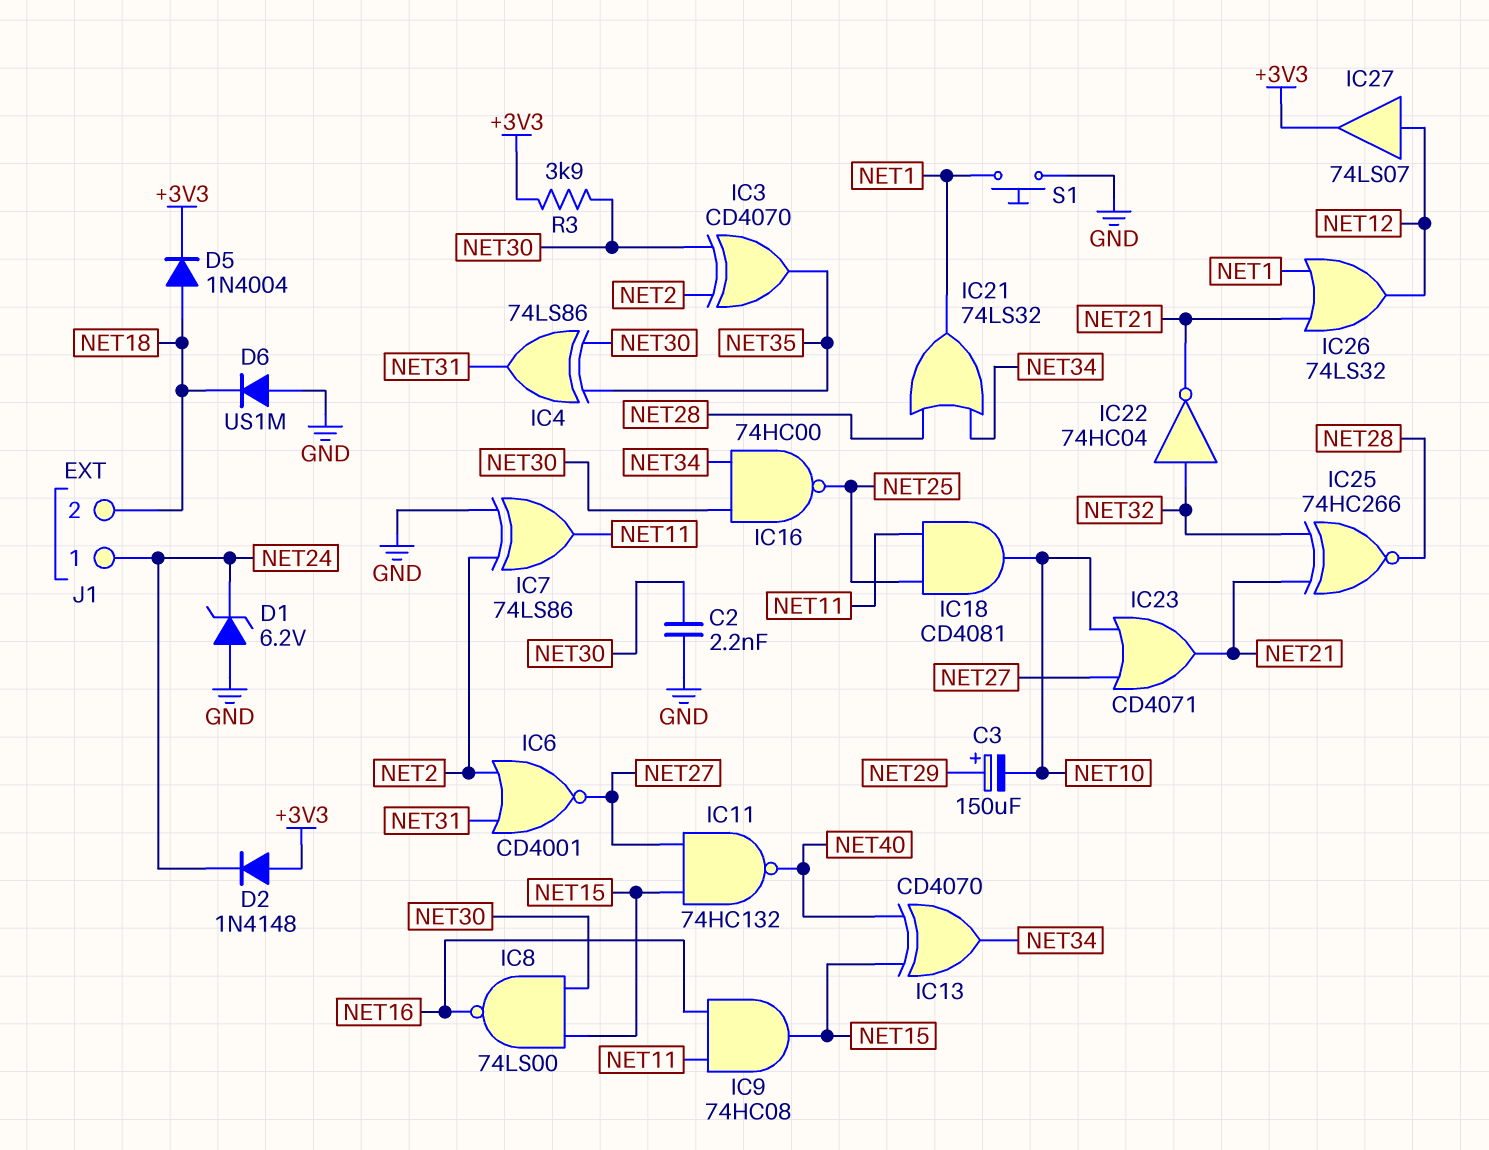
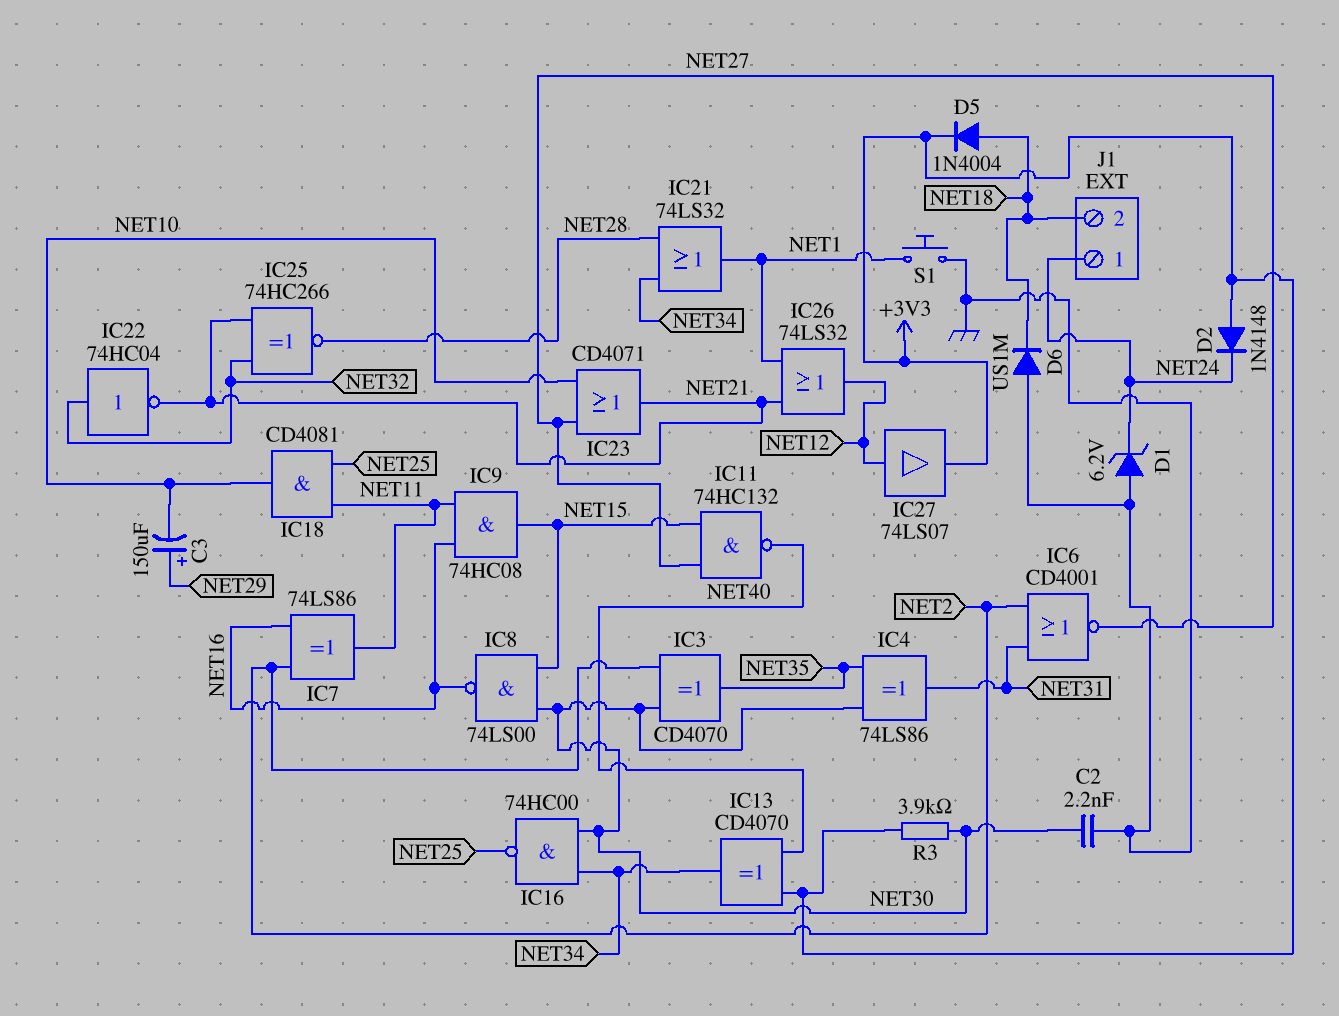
IC7: XOR 74LS86 (in GND, in NET2, out NET11) -> XOR 74LS86 (in NET2, in NET16, out NET11)
IC13: XOR CD4070 (in NET15, in NET40, out NET34) -> XOR CD4070 (in +3V3, in NET40, out NET34)

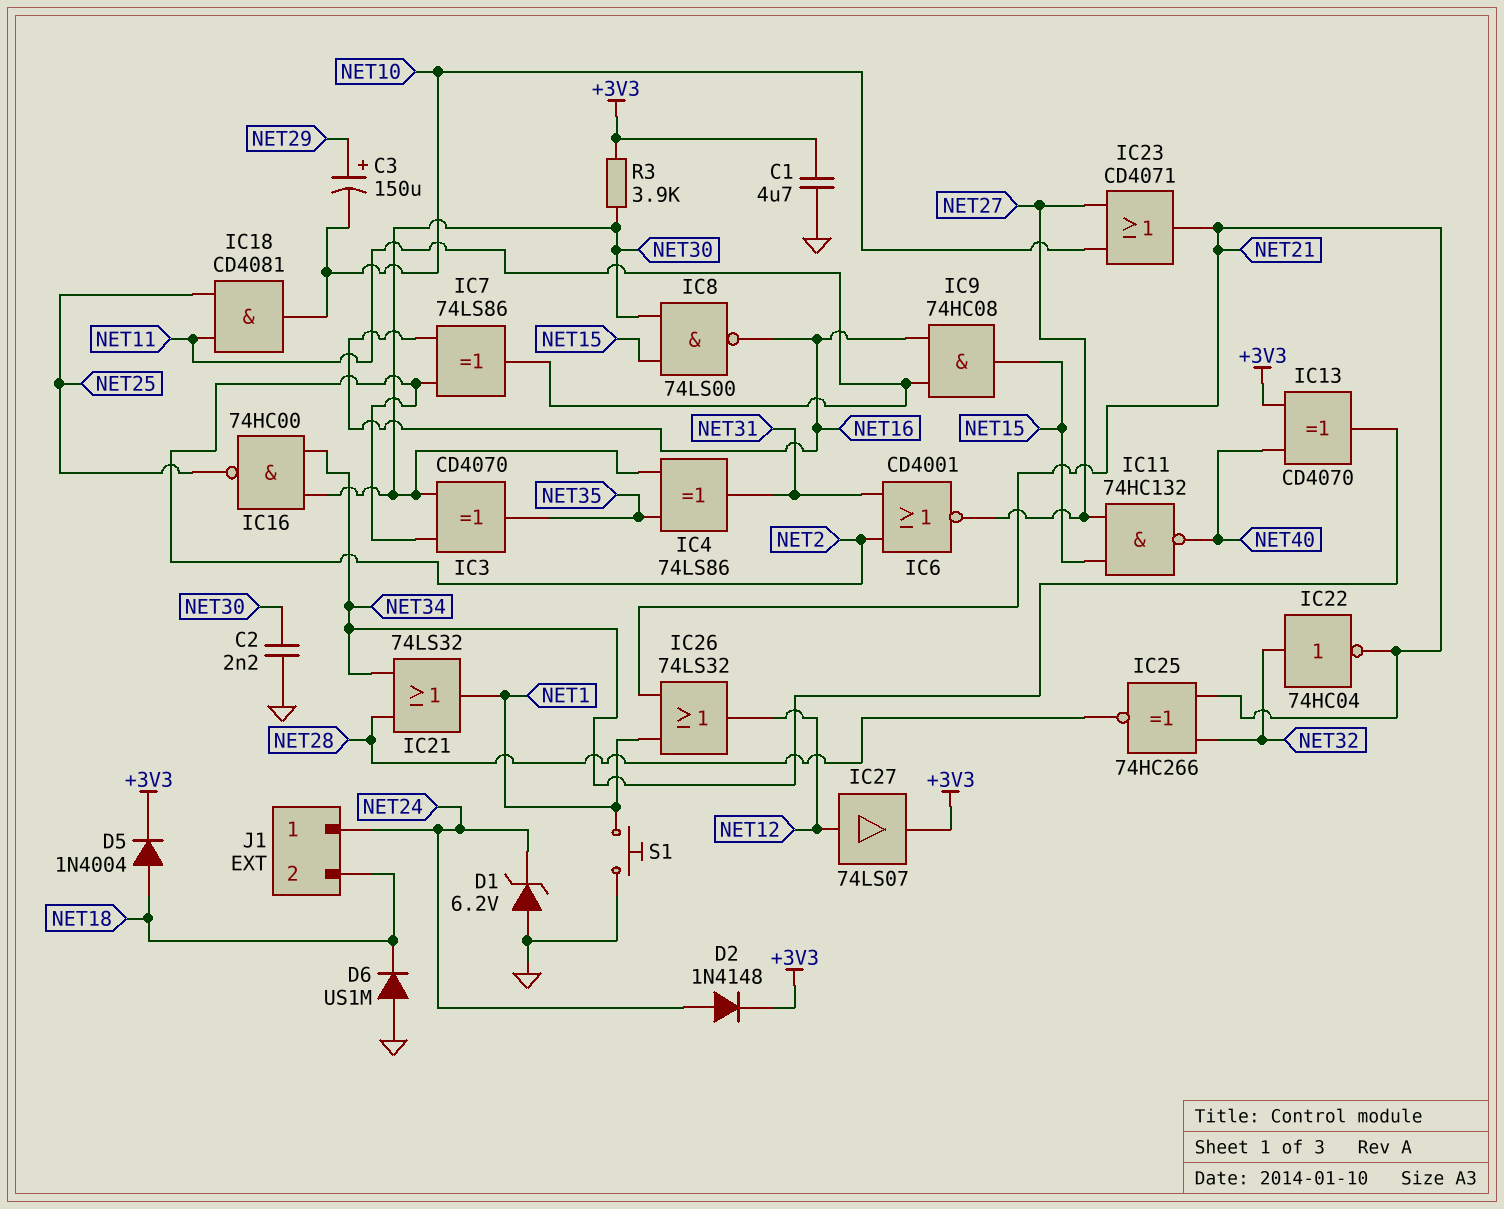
C1: none -> 4.7uF (+3V3, GND)
D2: diode 1N4148 (A +3V3, K NET24) -> diode 1N4148 (A NET24, K +3V3)

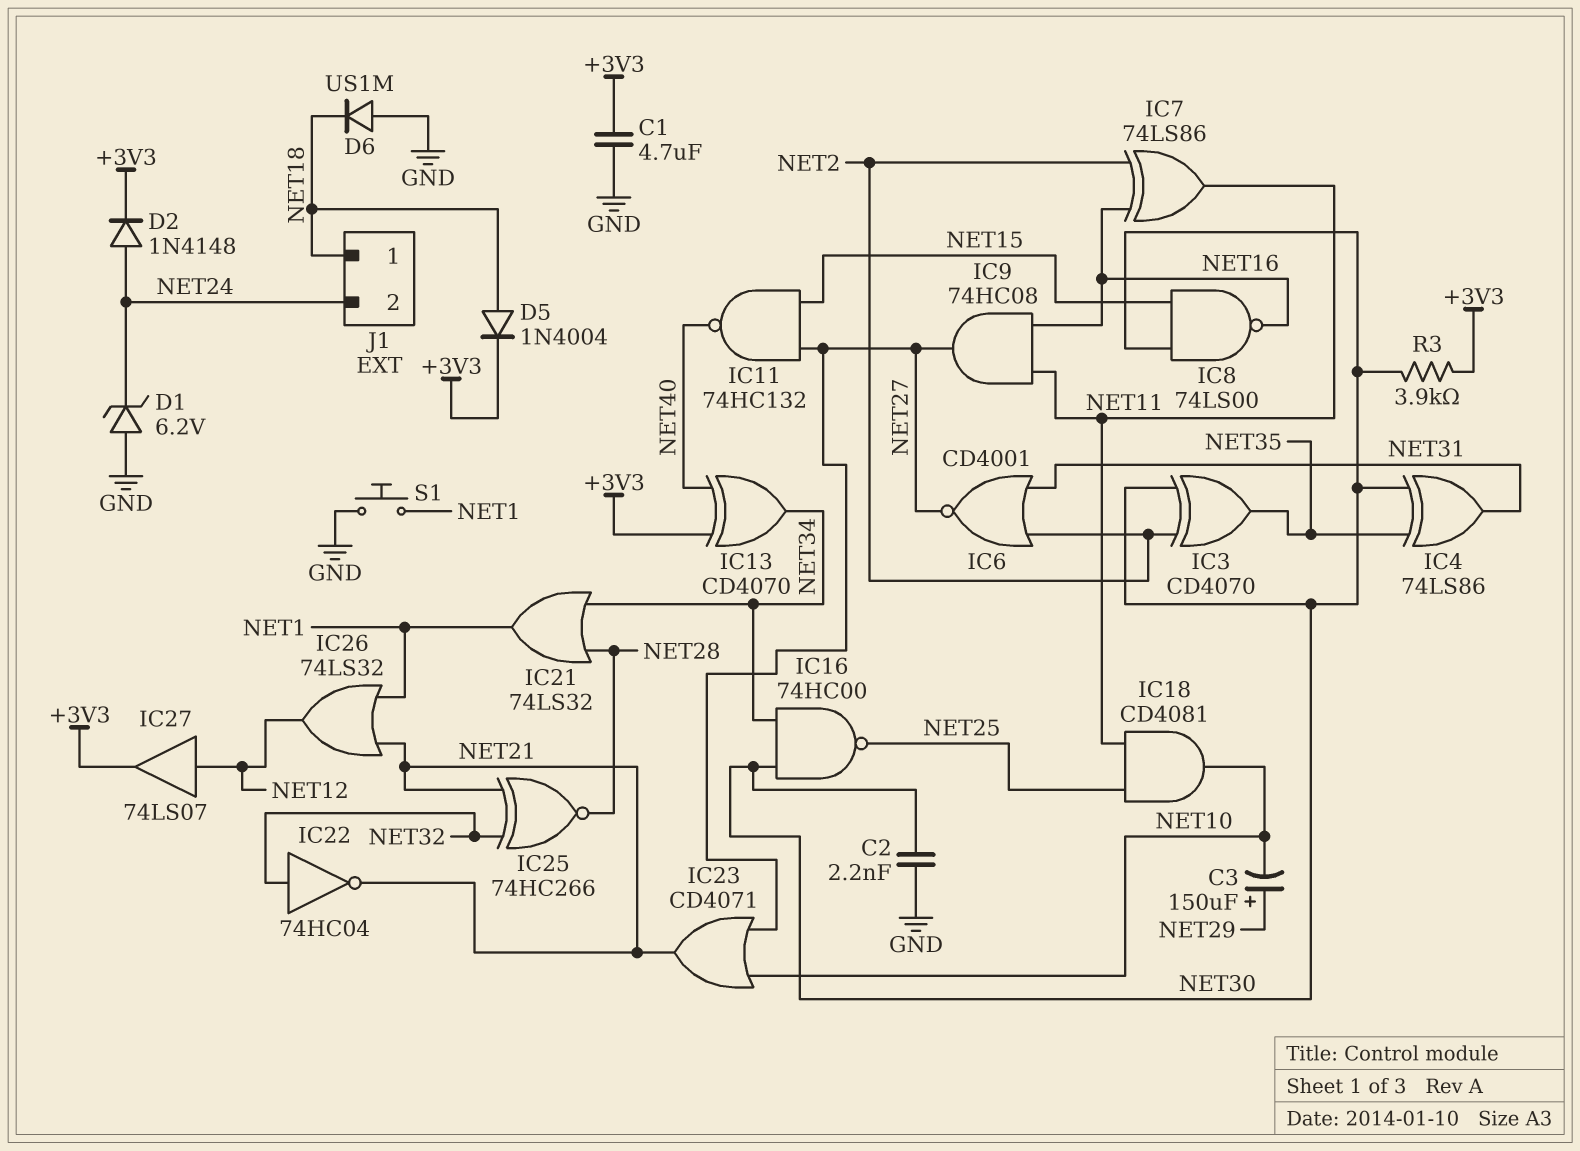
IC9: AND 74HC08 (in NET11, in NET16, out NET15) -> AND 74HC08 (in NET11, in NET16, out NET27)
J1 pin 1: NET24 -> NET18
J1 pin 2: NET18 -> NET24

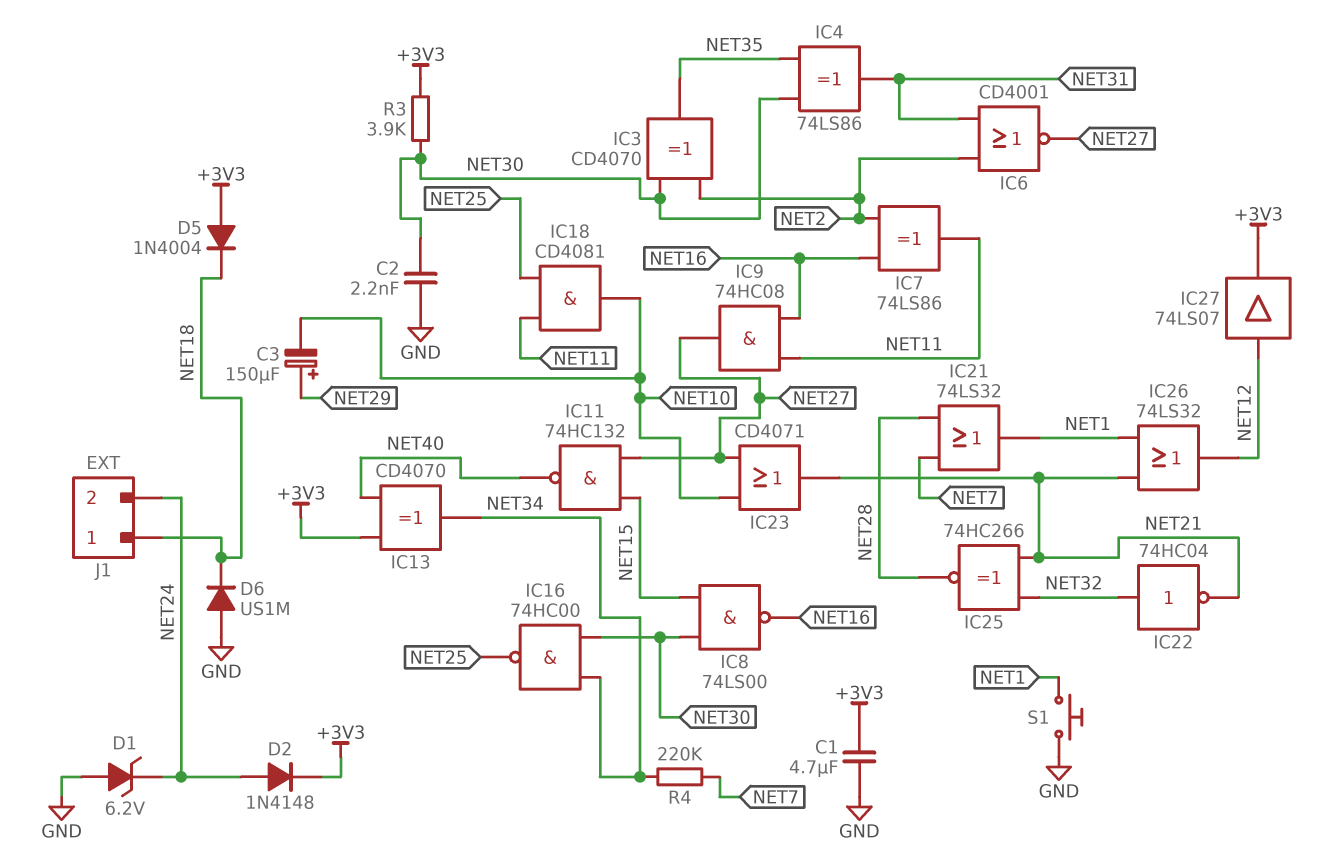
D5: diode 1N4004 (A NET18, K +3V3) -> diode 1N4004 (A +3V3, K NET18)
IC21: OR 74LS32 (in NET28, in NET34, out NET1) -> OR 74LS32 (in NET7, in NET28, out NET1)
R4: none -> 220k (NET7, NET34)

